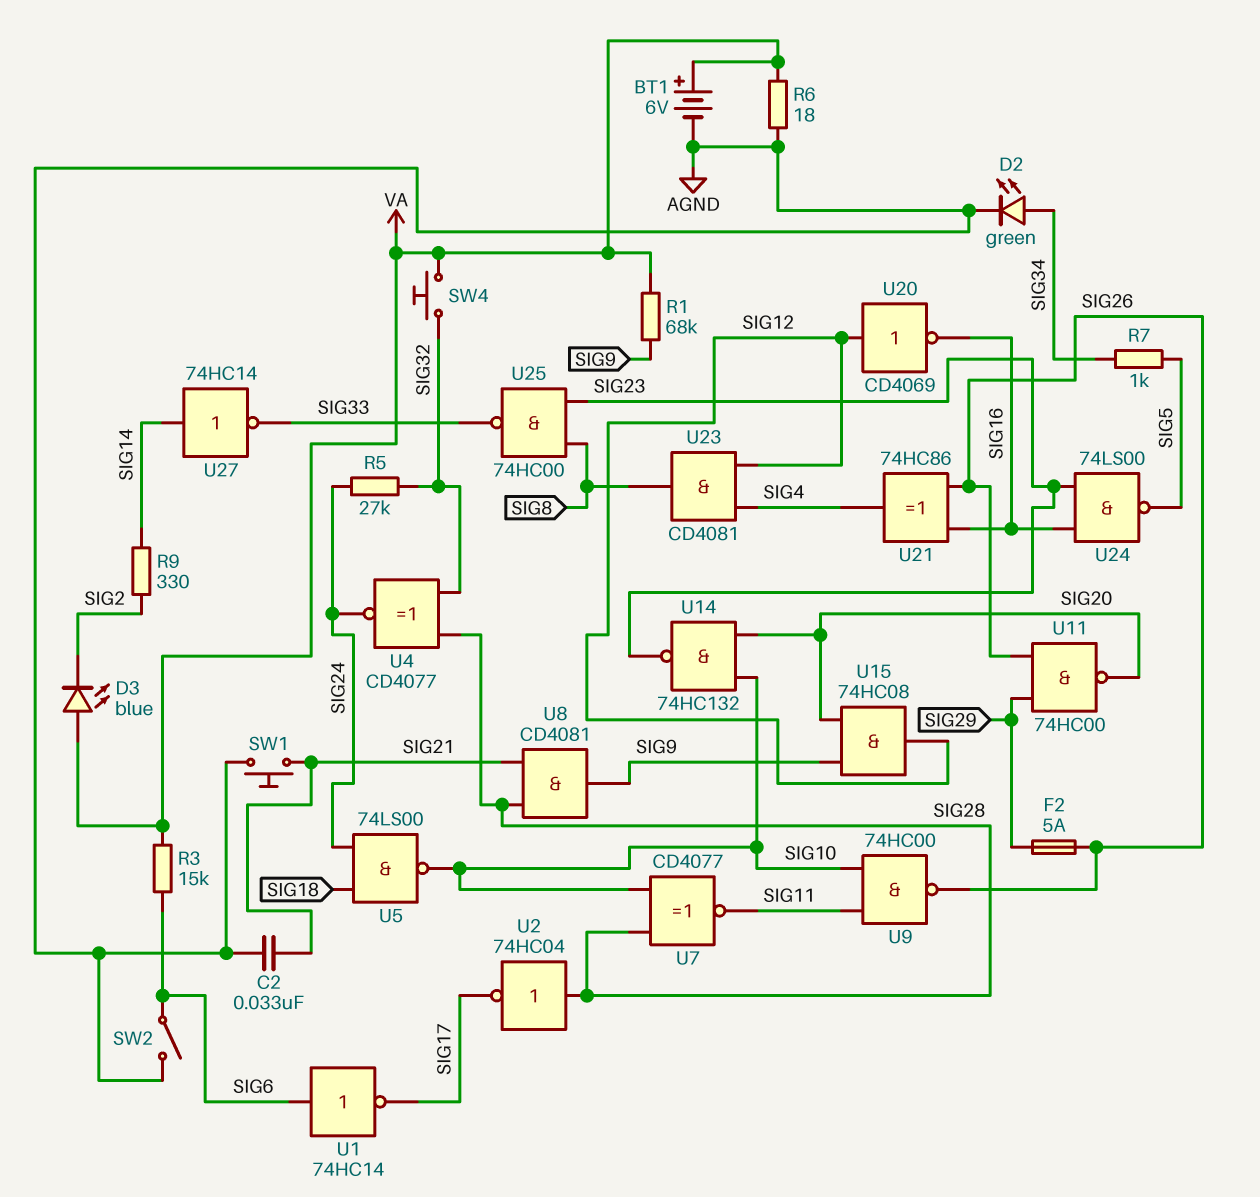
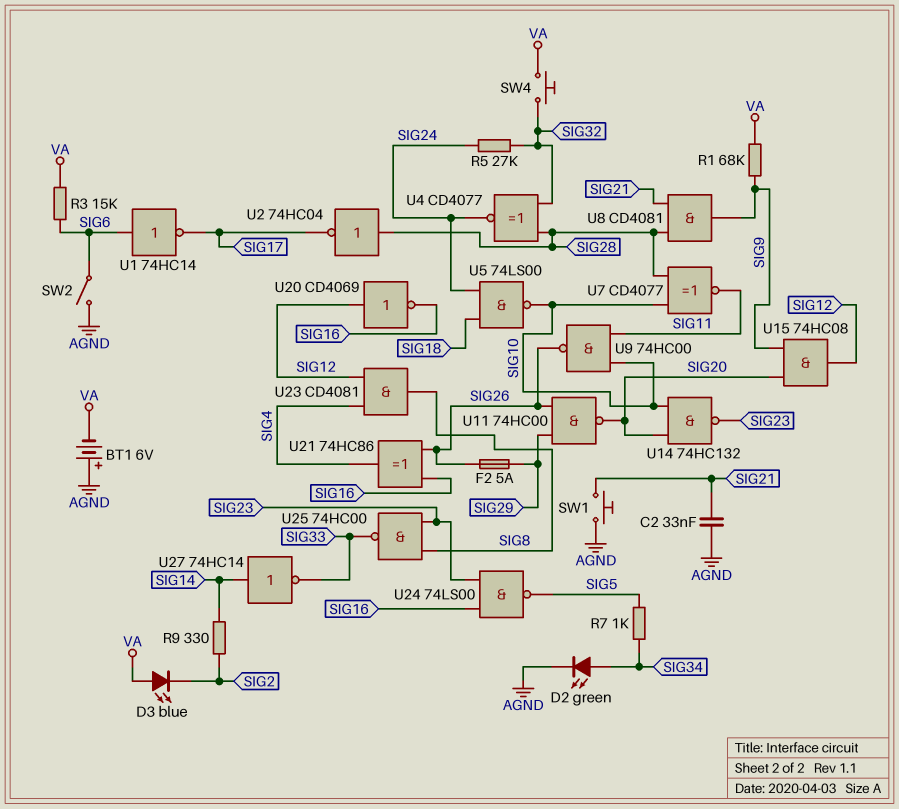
BT1: 6V (plus VA, minus AGND) -> 6V (plus AGND, minus VA)
R6: 18 (AGND, VA) -> none

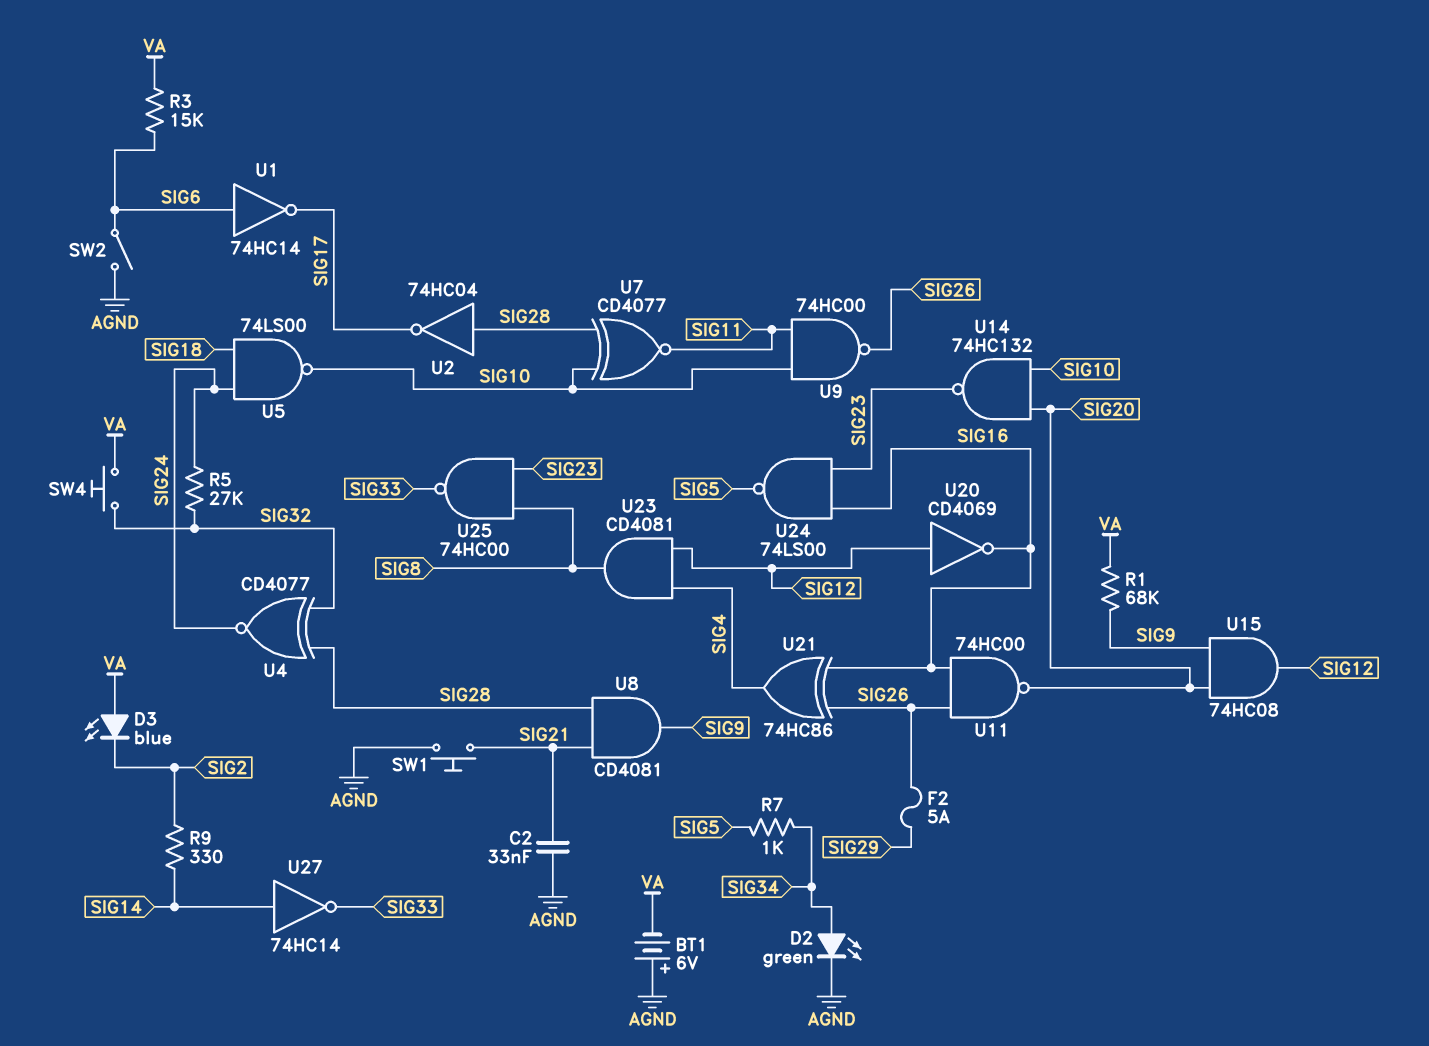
U11: NAND 74HC00 (in SIG26, in SIG29, out SIG20) -> NAND 74HC00 (in SIG16, in SIG26, out SIG20)

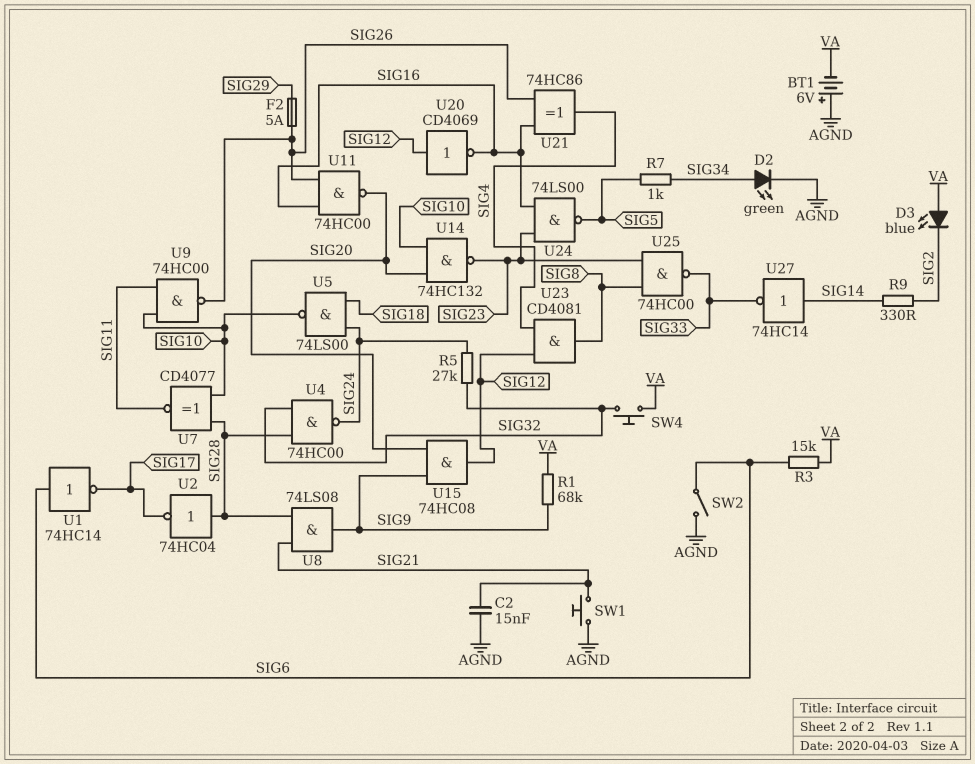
C2: 33nF (AGND, SIG21) -> 15nF (AGND, SIG21)
U4: XNOR CD4077 (in SIG28, in SIG32, out SIG24) -> NAND 74HC00 (in SIG28, in SIG32, out SIG24)
U8: AND CD4081 (in SIG21, in SIG28, out SIG9) -> AND 74LS08 (in SIG21, in SIG28, out SIG9)

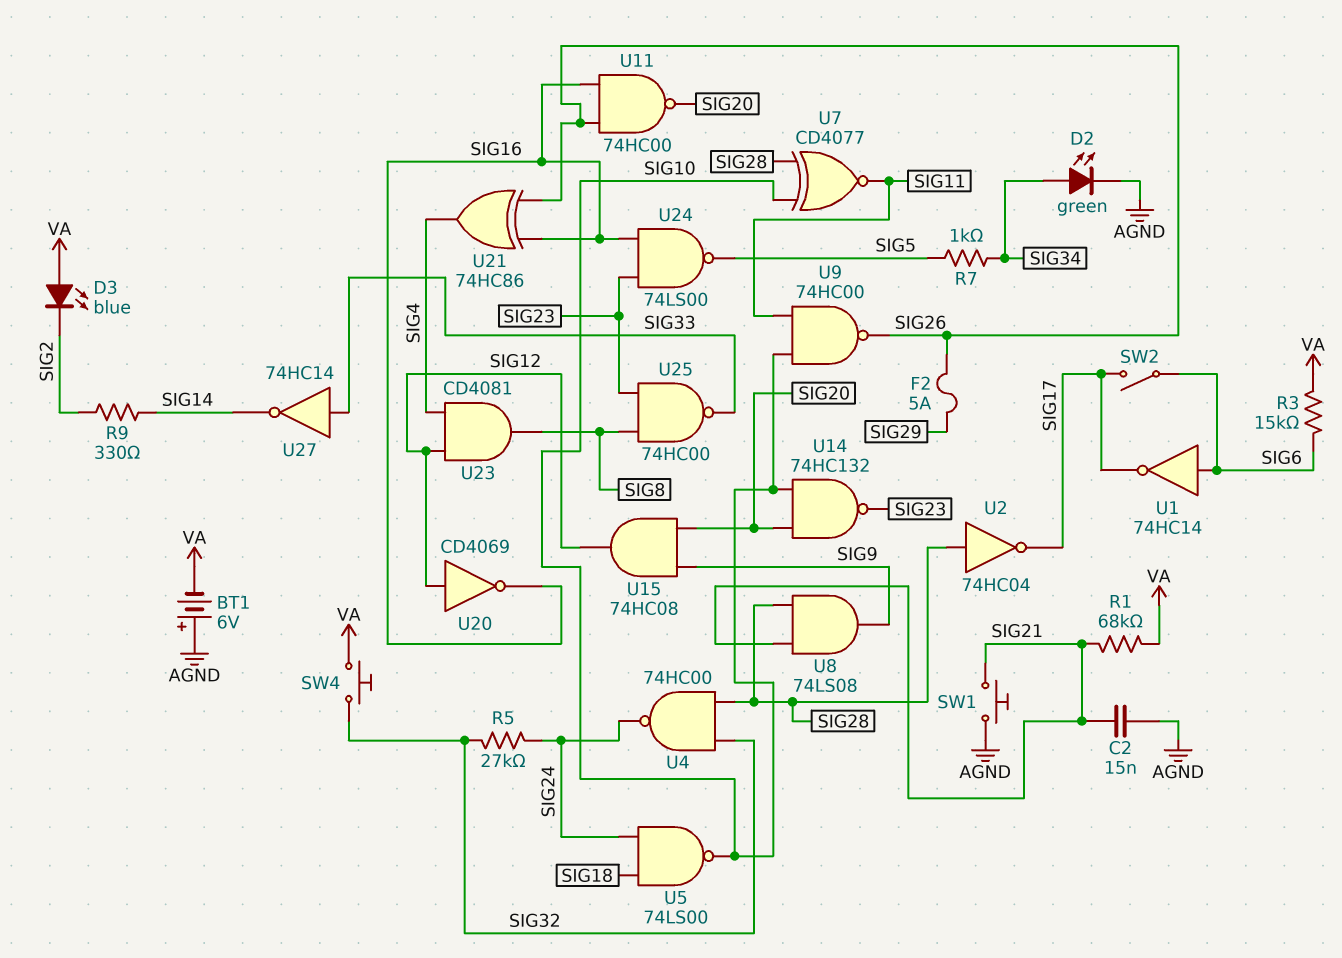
R1: 68k (SIG9, VA) -> 68k (SIG21, VA)
SW2: switch (AGND, SIG6) -> switch (SIG6, SIG17)
U27: NOT 74HC14 (in SIG14, out SIG33) -> NOT 74HC14 (in SIG33, out SIG14)

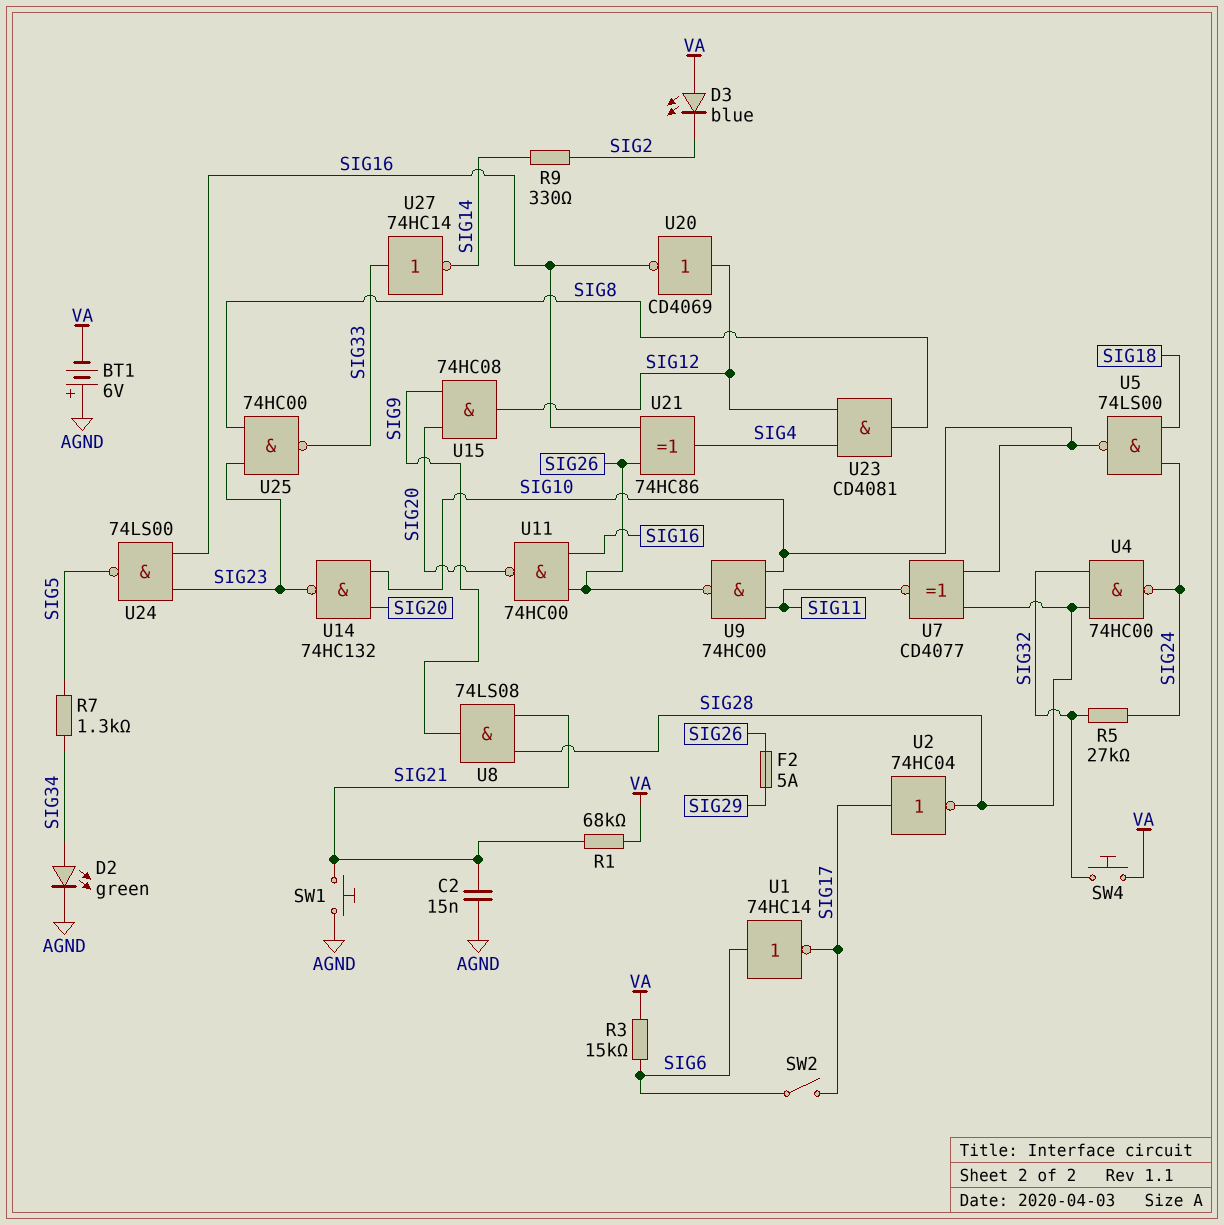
R7: 1k (SIG5, SIG34) -> 1.3k (SIG5, SIG34)
U2: NOT 74HC04 (in SIG28, out SIG17) -> NOT 74HC04 (in SIG17, out SIG28)

